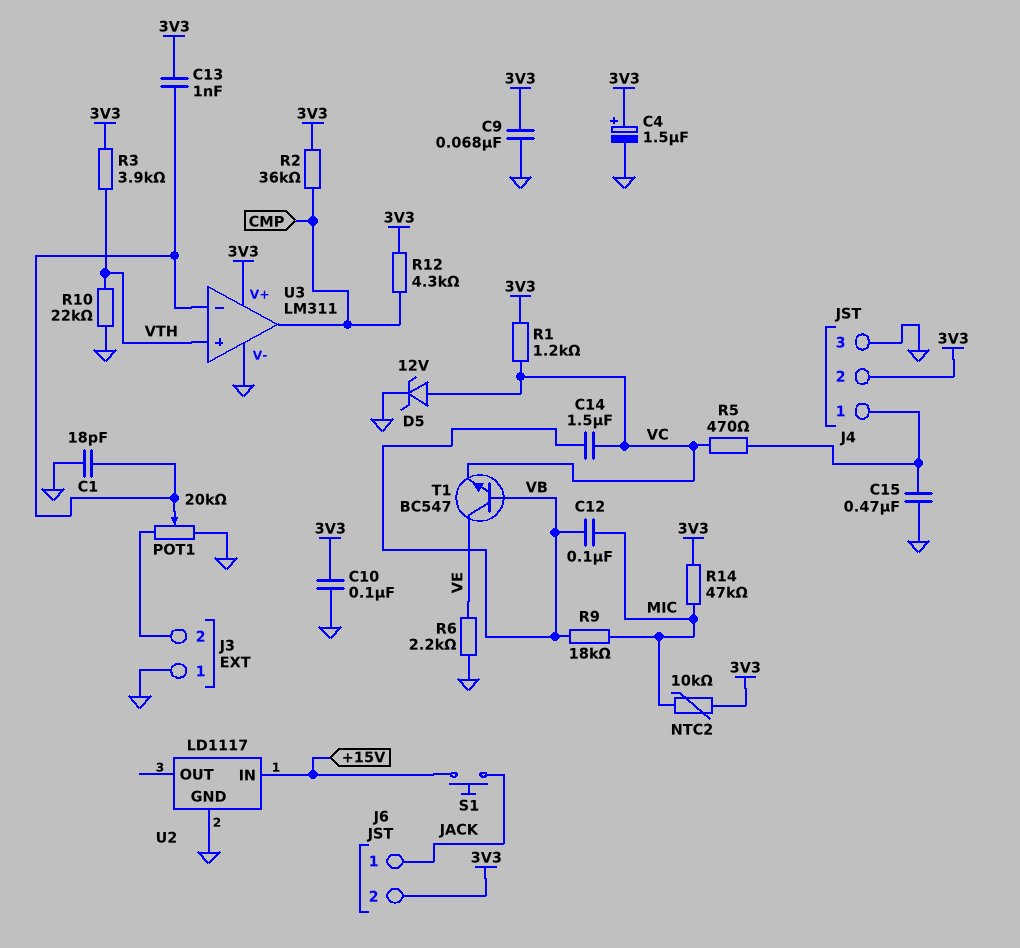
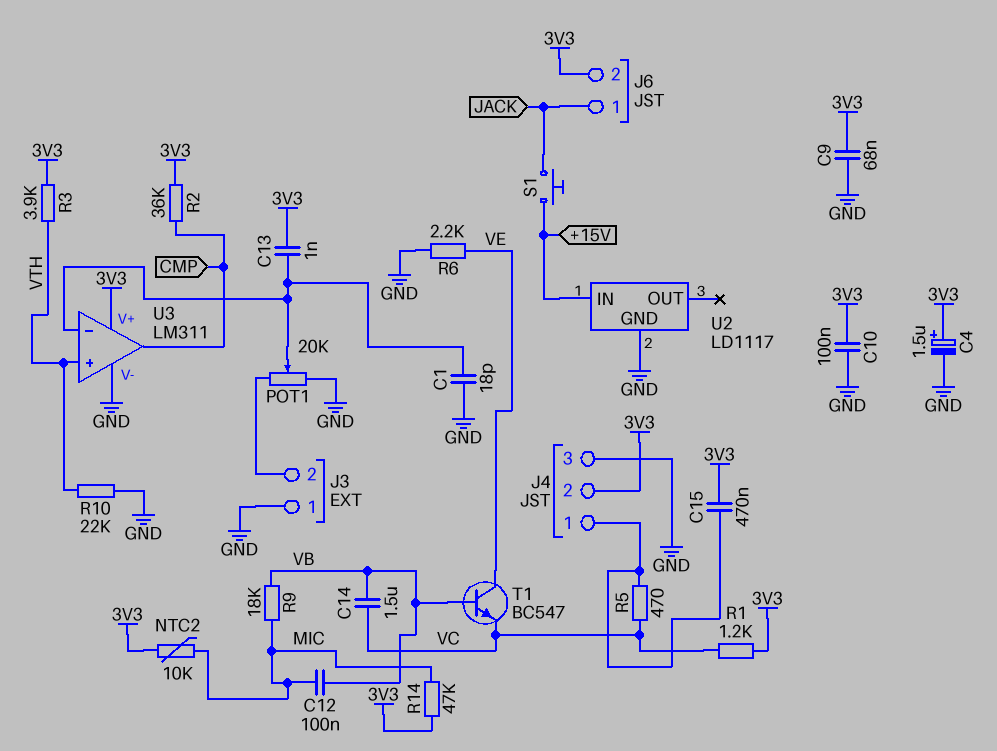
C15: 470nF (GND, J4/1) -> 470nF (3V3, J4/1)
D5: zener 12V (A VC, K GND) -> none
R12: 4.3k (3V3, CMP) -> none

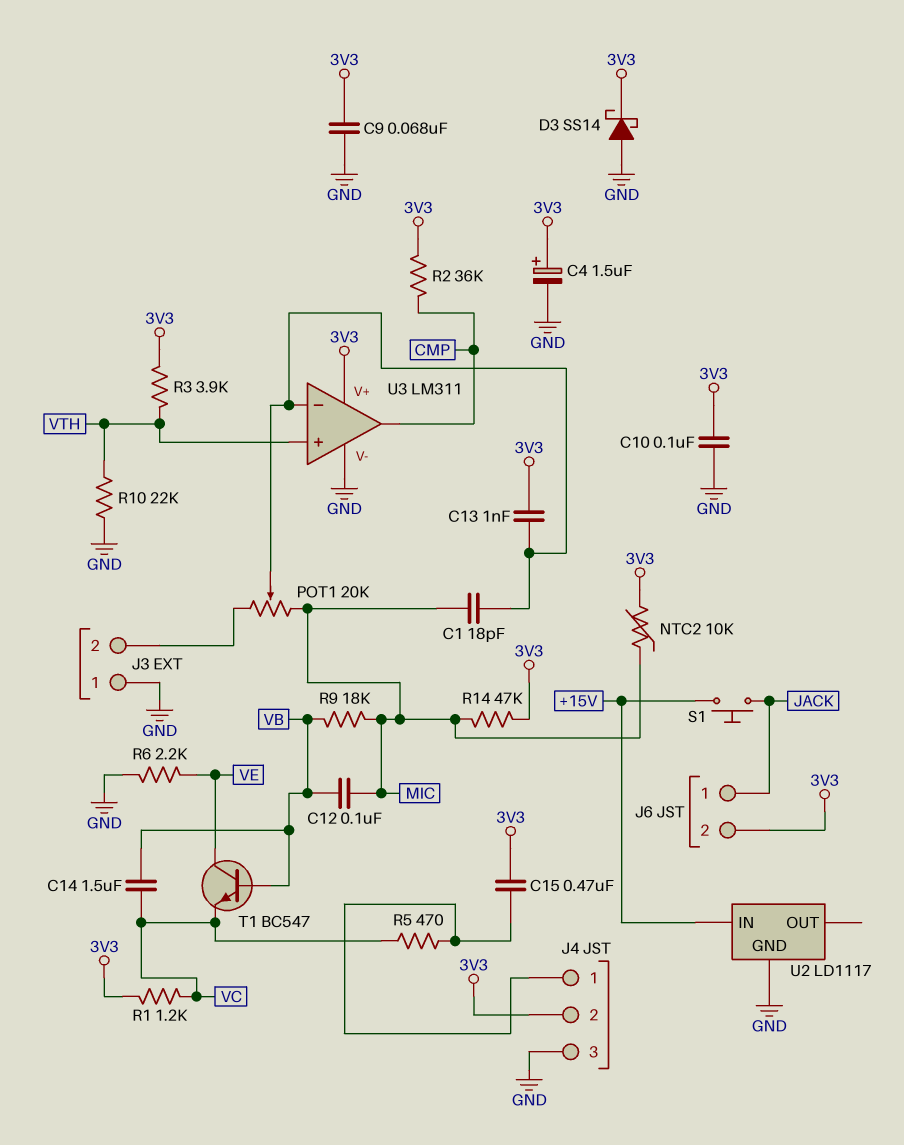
C1: 18pF (GND, U3/in-) -> 18pF (MIC, U3/in-)
D3: none -> schottky SS14 (A GND, K 3V3)
POT1: 20k (GND, J3/2, wiper U3/in-) -> 20k (J3/2, MIC, wiper U3/in-)

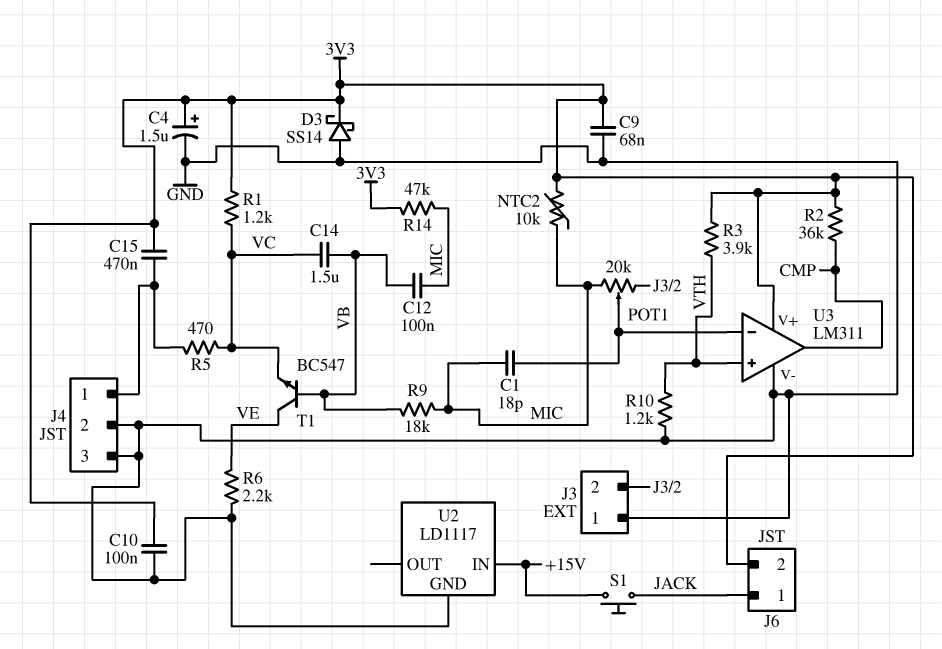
C13: 1nF (3V3, U3/in-) -> none
J4 pin 2: 3V3 -> GND
R10: 22k (GND, VTH) -> 1.2k (GND, VTH)

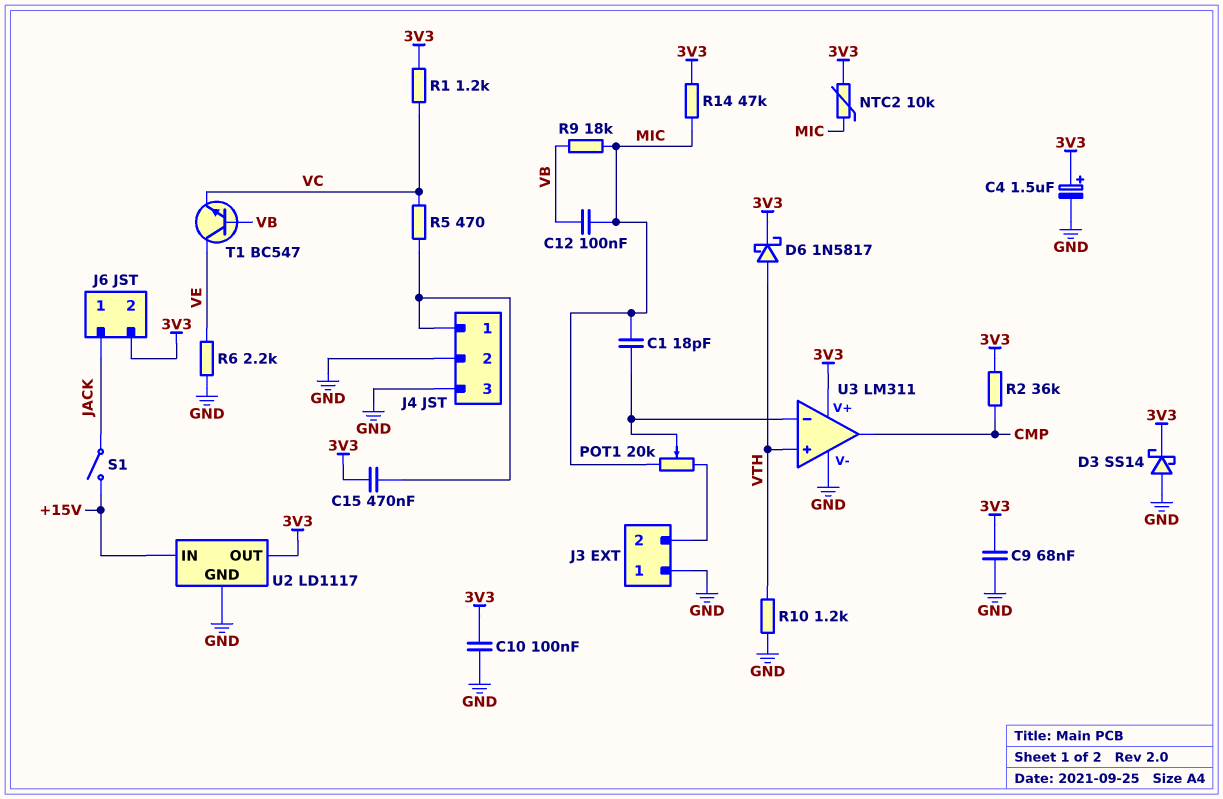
C14: 1.5uF (VB, VC) -> none
D6: none -> schottky 1N5817 (A VTH, K 3V3)
R3: 3.9k (3V3, VTH) -> none
S1: button (+15V, JACK) -> switch (+15V, JACK)
U2 pin OUT: none -> 3V3

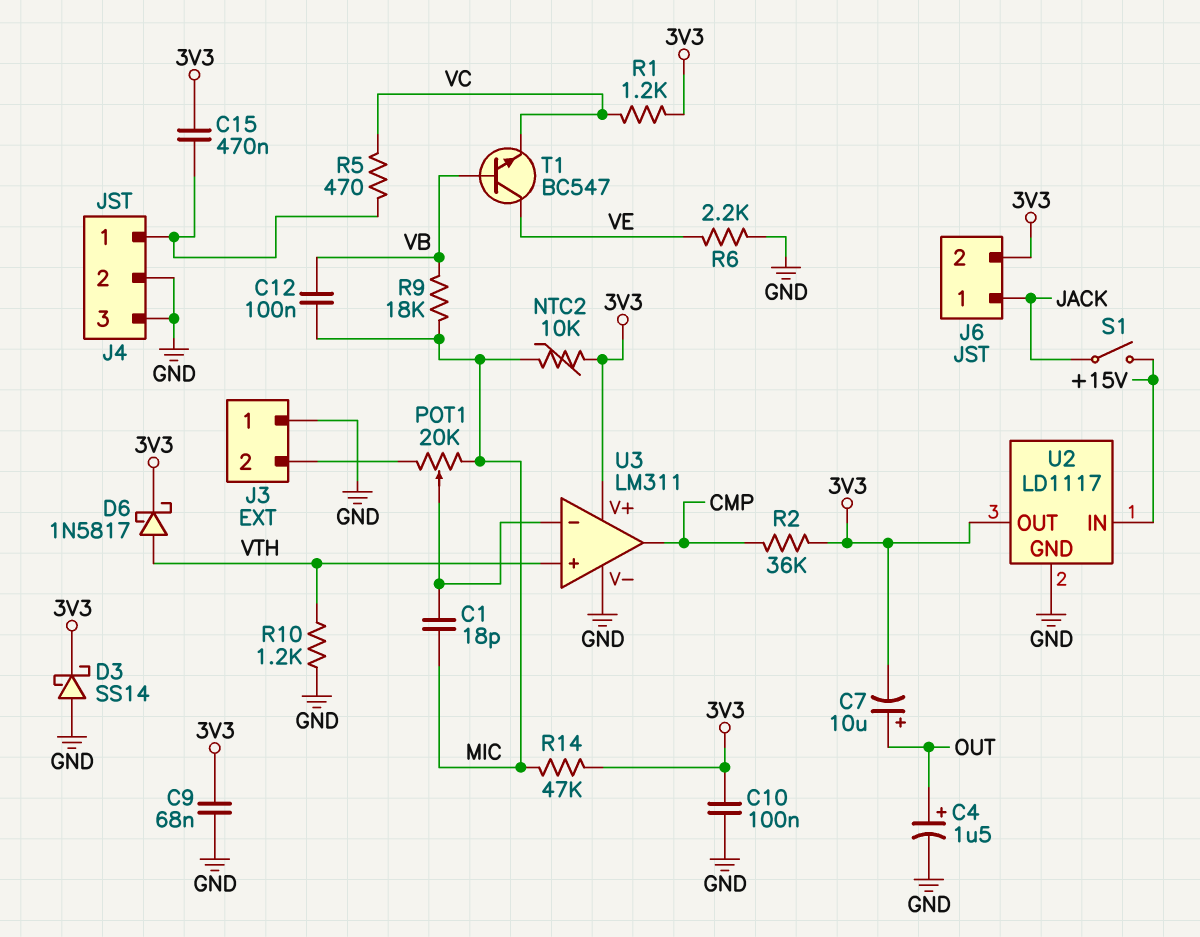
C4: 1.5uF (plus 3V3, minus GND) -> 1.5uF (plus OUT, minus GND)
C7: none -> 10uF (plus OUT, minus 3V3)

